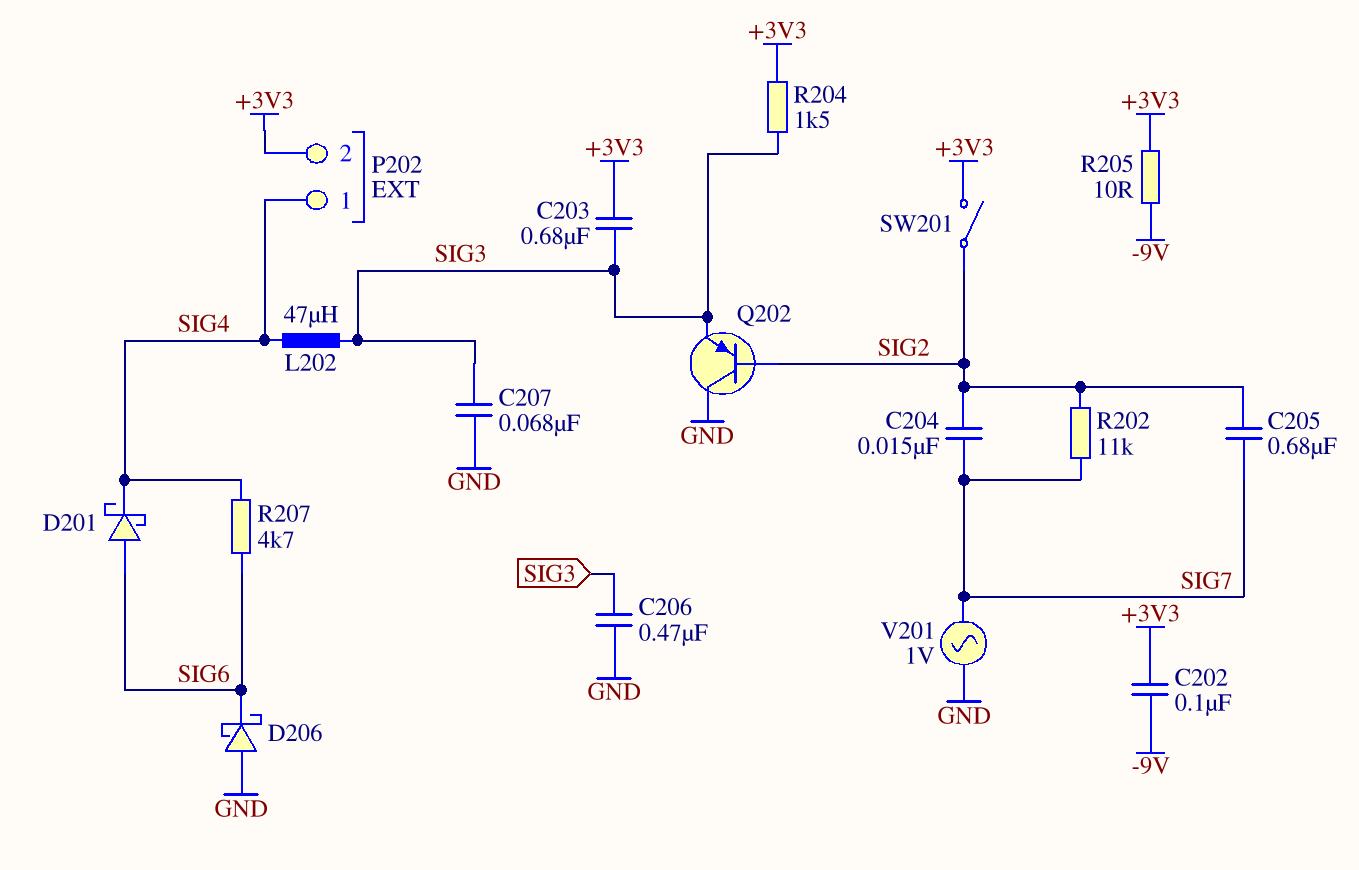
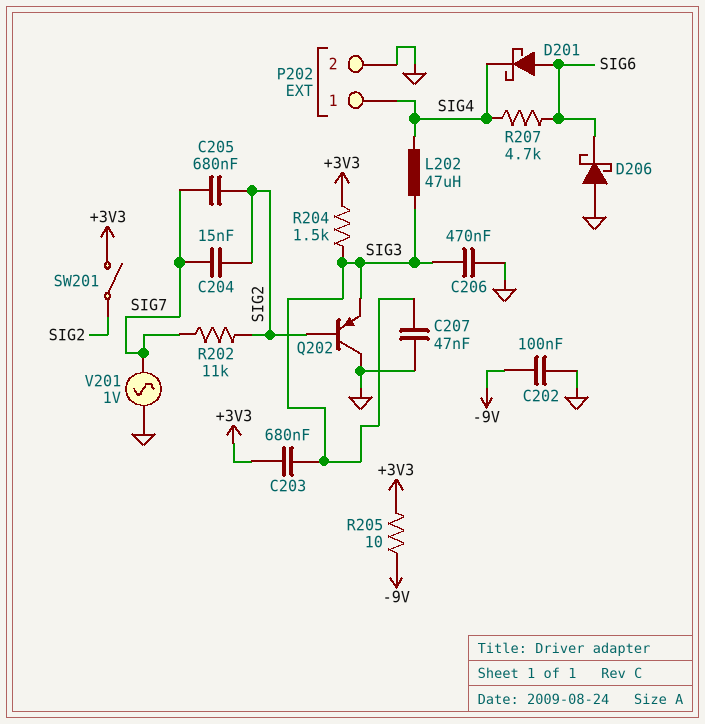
C202: 100nF (+3V3, -9V) -> 100nF (-9V, GND)
C207: 68nF (GND, SIG3) -> 47nF (GND, SIG3)
P202 pin 2: +3V3 -> GND

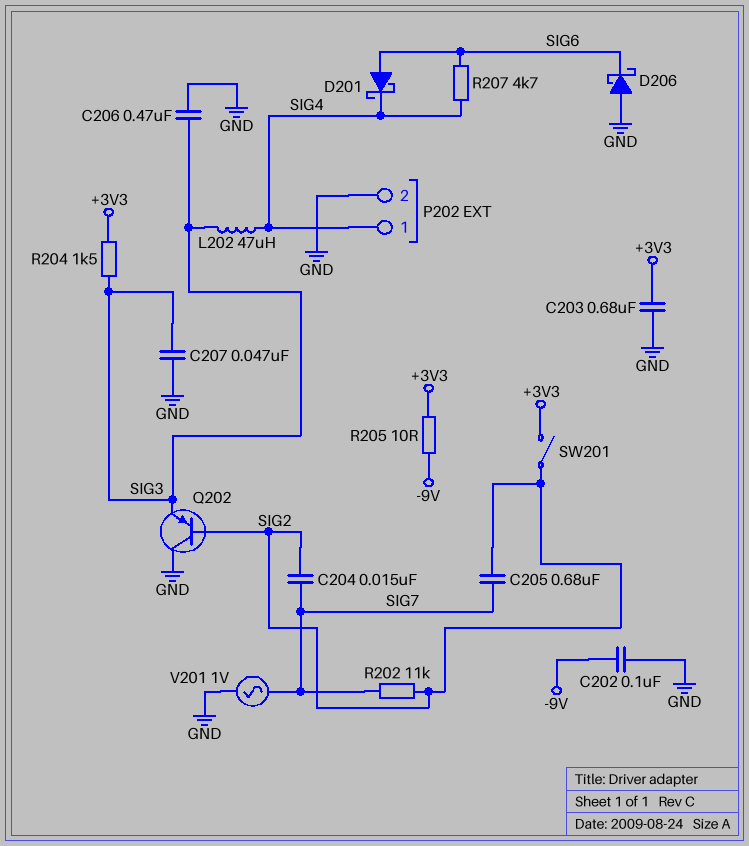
C203: 680nF (+3V3, SIG3) -> 680nF (+3V3, GND)

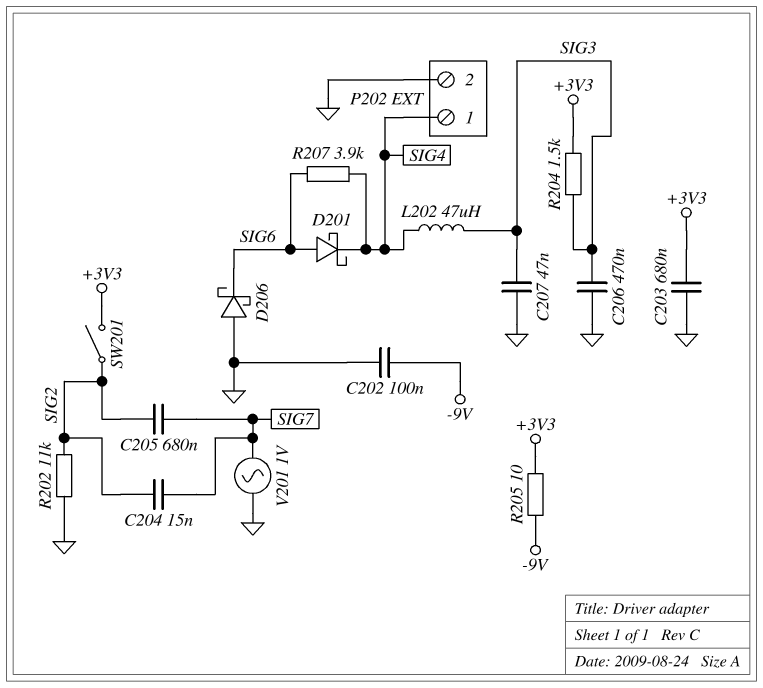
Q202: PNP (B SIG2, C GND, E SIG3) -> none
R202: 11k (SIG2, SIG7) -> 11k (GND, SIG2)
R207: 4.7k (SIG4, SIG6) -> 3.9k (SIG4, SIG6)

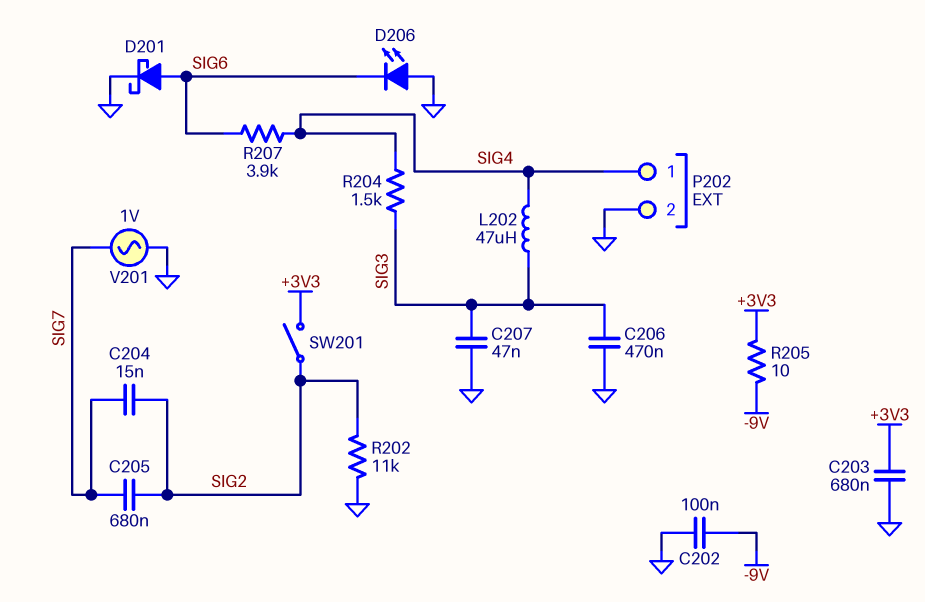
D201: schottky (A SIG6, K SIG4) -> schottky (A SIG6, K GND)
D206: schottky (A GND, K SIG6) -> LED (A GND, K SIG6)
R204: 1.5k (+3V3, SIG3) -> 1.5k (SIG3, SIG4)

